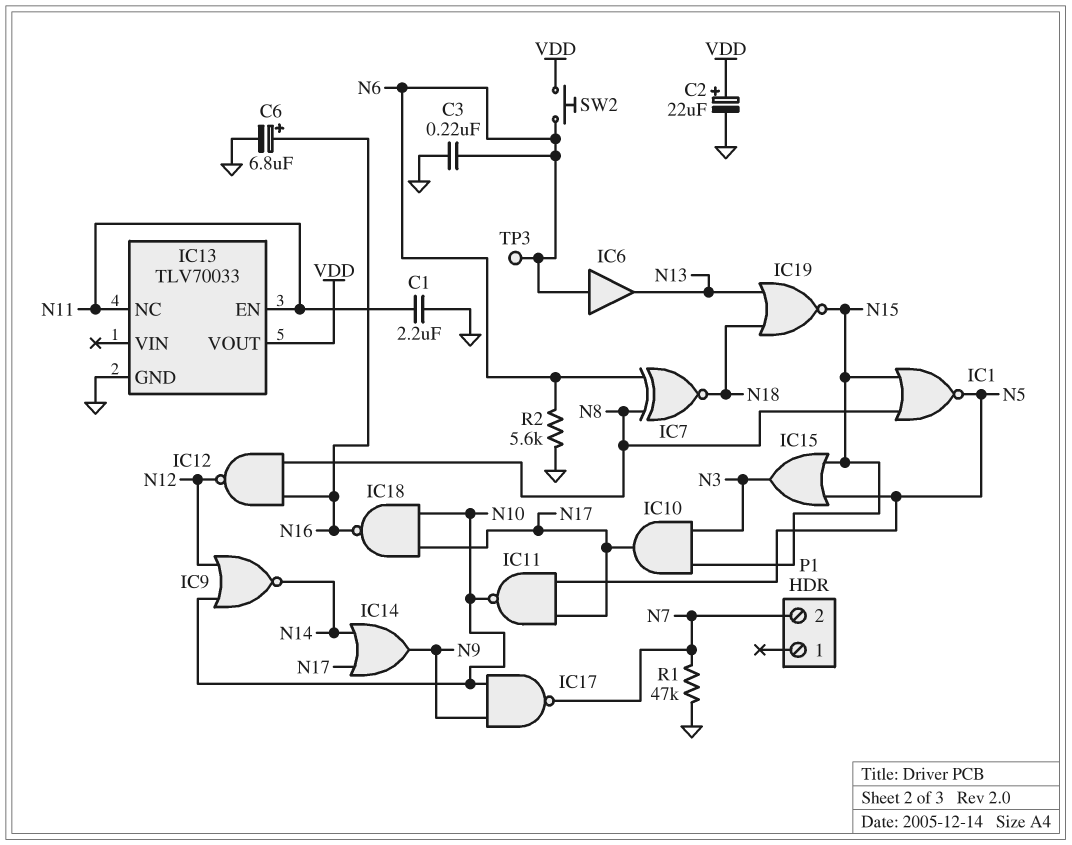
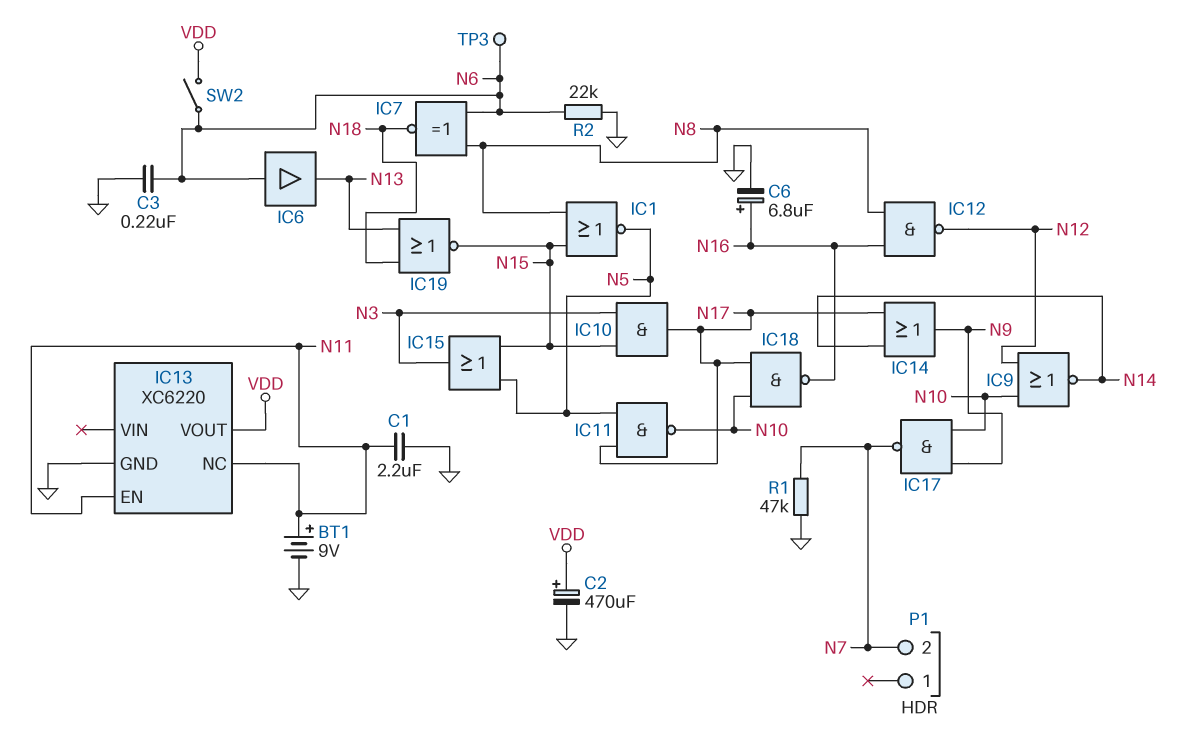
BT1: none -> 9V (plus N11, minus GND)
C2: 22uF (plus VDD, minus GND) -> 470uF (plus VDD, minus GND)
IC13: TLV70033 -> XC6220
R2: 5.6k (GND, N6) -> 22k (GND, N6)
SW2: button (N6, VDD) -> switch (N6, VDD)

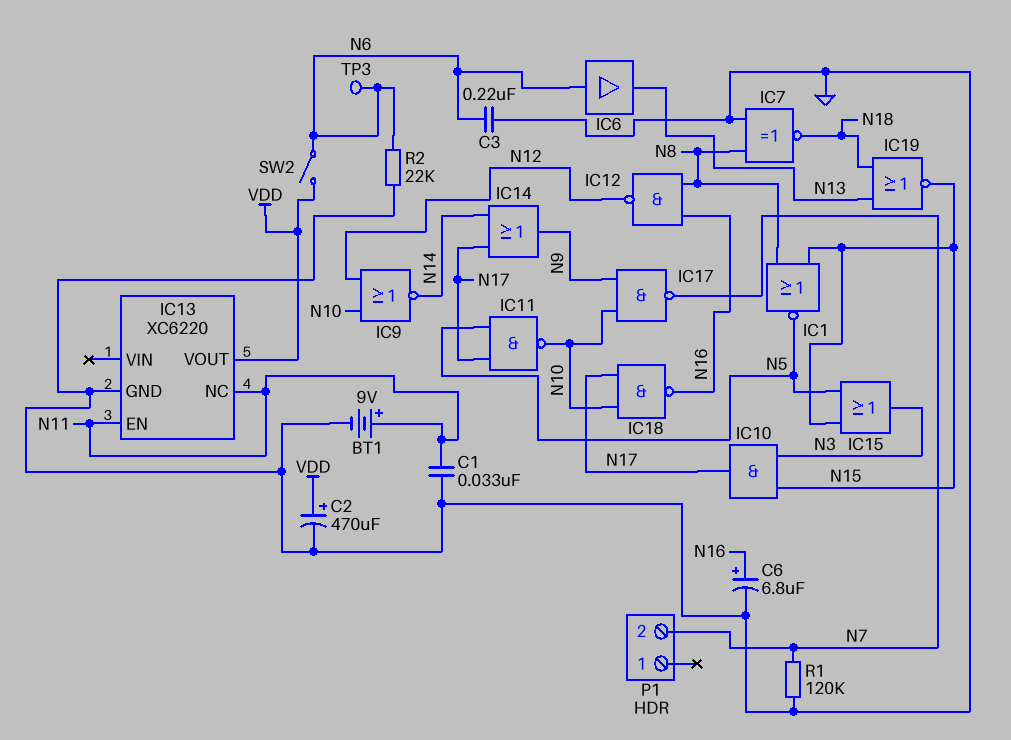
C1: 2.2uF (GND, N11) -> 33nF (GND, N11)
IC7: XNOR (in N6, in N8, out N18) -> XNOR (in GND, in N8, out N18)
R1: 47k (GND, N7) -> 120k (GND, N7)

